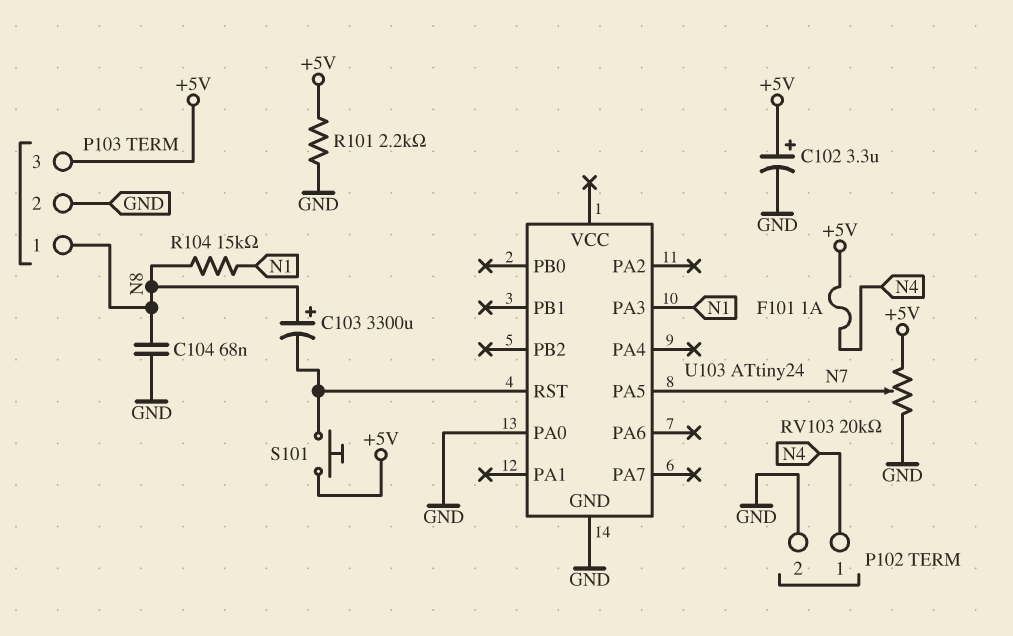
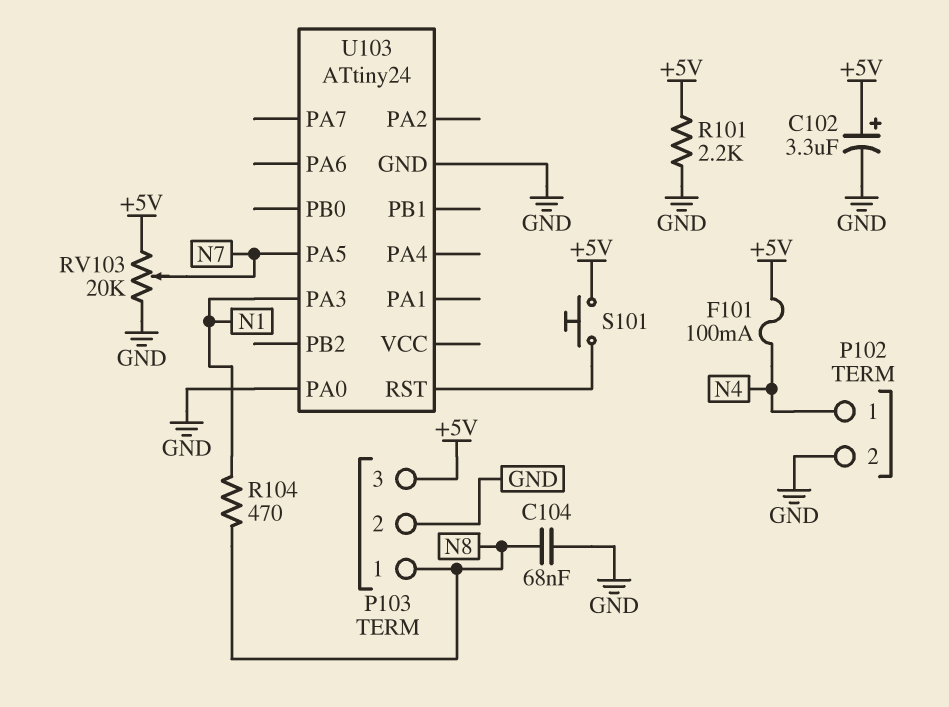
C103: 3300uF (plus N8, minus U103/RST) -> none
F101: 1A (+5V, N4) -> 100mA (+5V, N4)
R104: 15k (N1, N8) -> 470 (N1, N8)

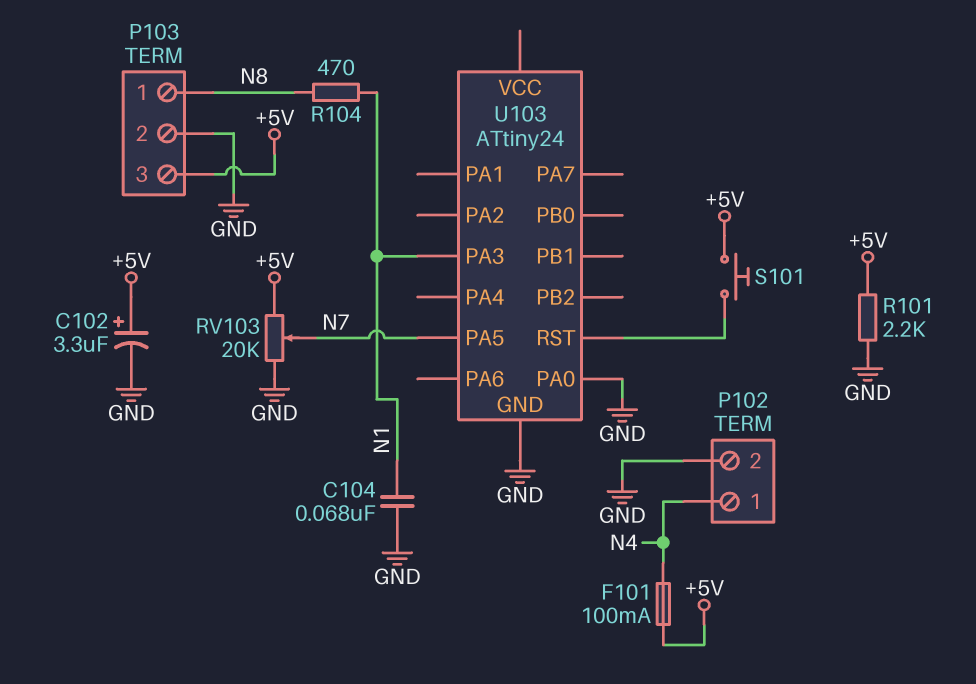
C104: 68nF (GND, N8) -> 68nF (GND, N1)

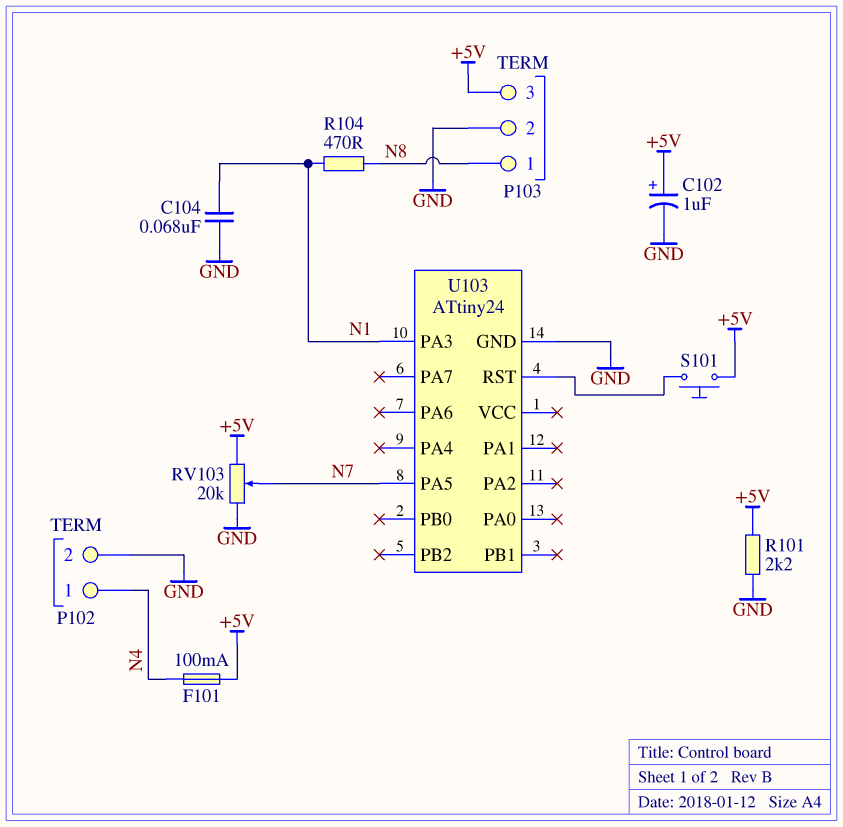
C102: 3.3uF (plus +5V, minus GND) -> 1uF (plus +5V, minus GND)
U103 pin PA0: GND -> none

